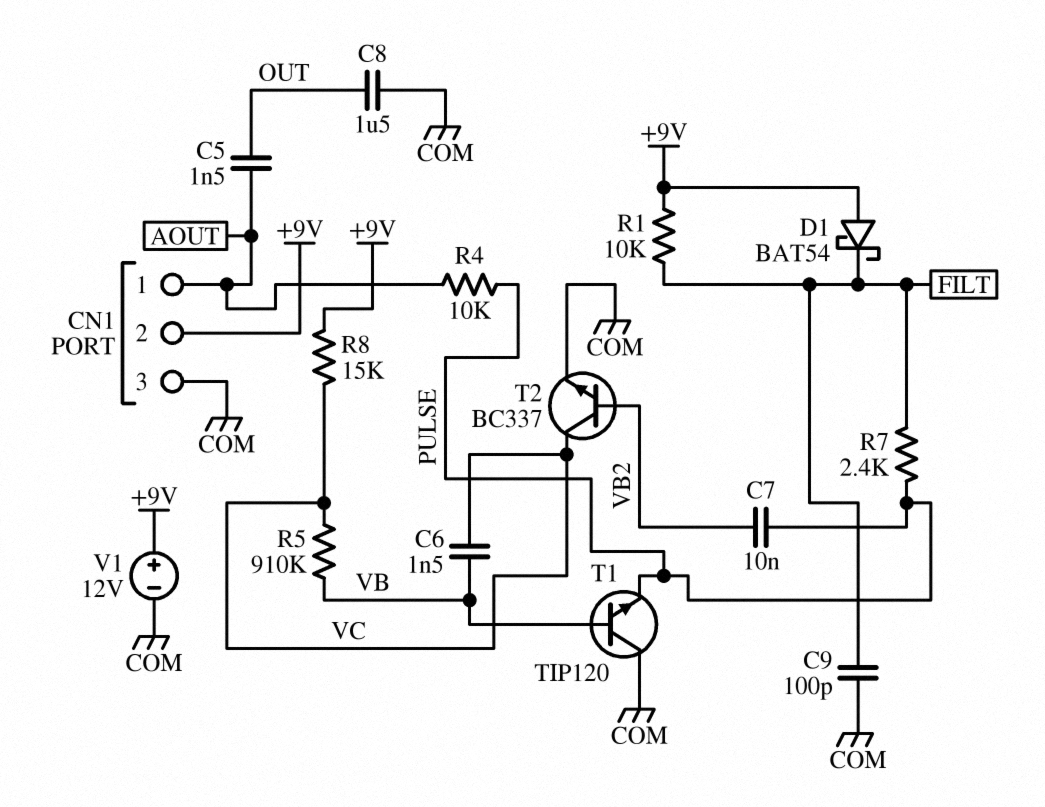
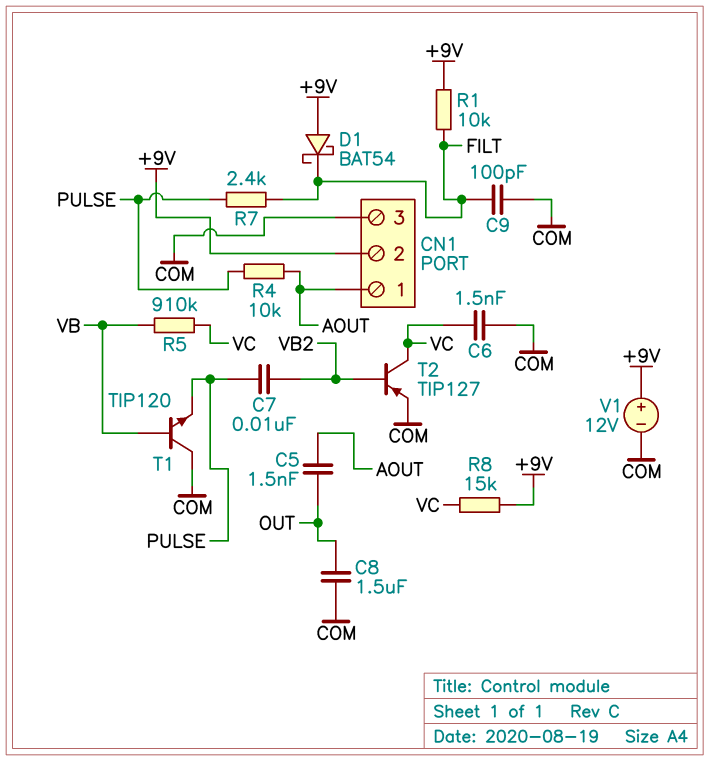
C6: 1.5nF (VB, VC) -> 1.5nF (COM, VC)
T2: NPN BC337 (B VB2, C VC, E COM) -> PNP TIP127 (B VB2, C VC, E COM)

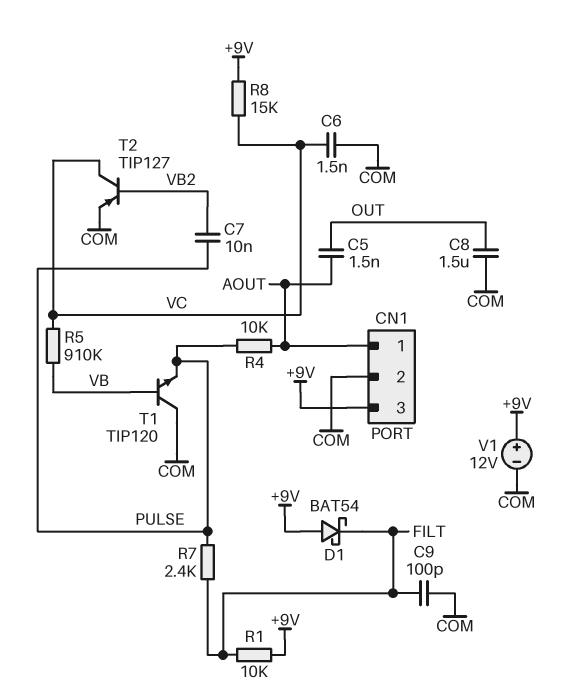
CN1 pin 2: +9V -> COM
CN1 pin 3: COM -> +9V

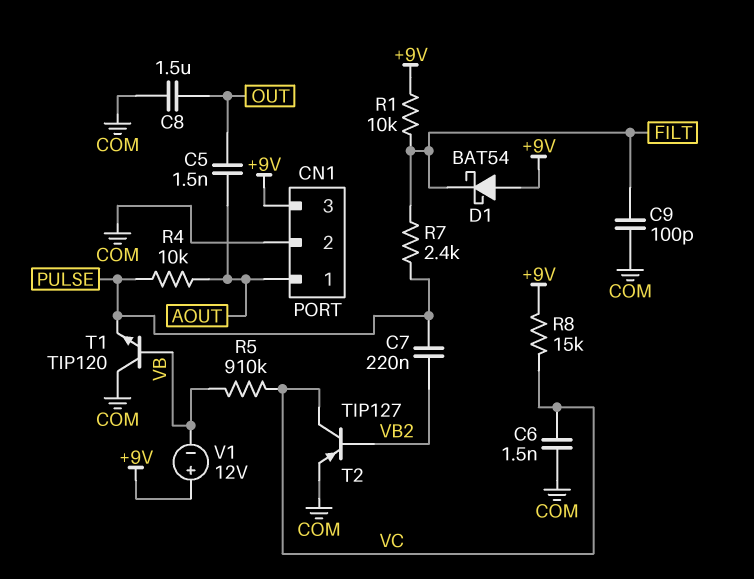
C7: 10nF (PULSE, VB2) -> 220nF (PULSE, VB2)
V1: 12V (plus +9V, minus COM) -> 12V (plus +9V, minus VB)

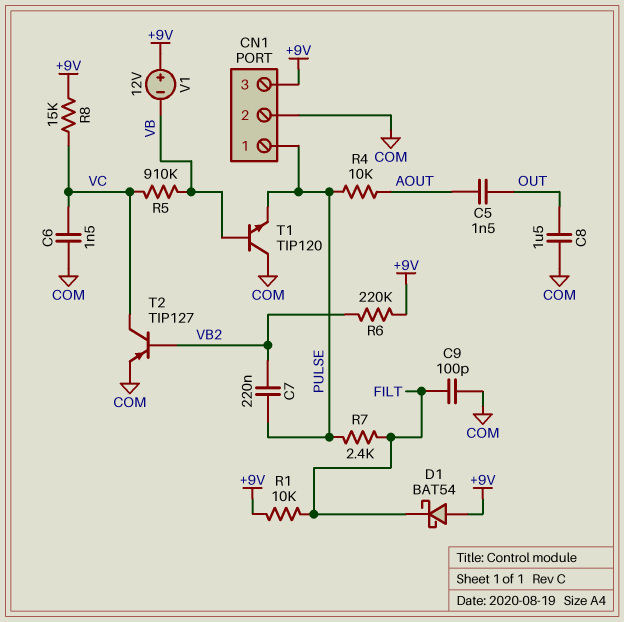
CN1 pin 1: AOUT -> PULSE
R6: none -> 220k (+9V, VB2)

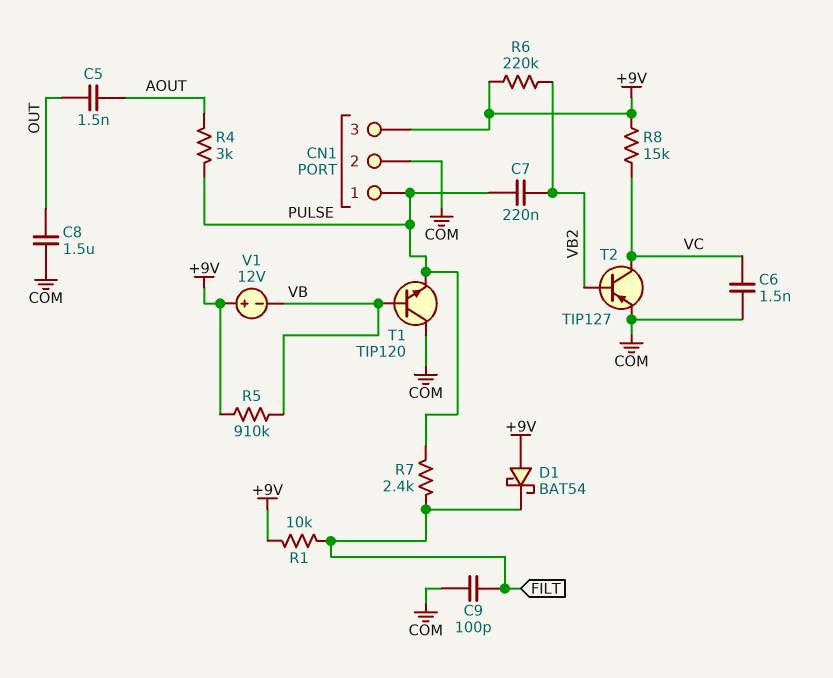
R4: 10k (AOUT, PULSE) -> 3k (AOUT, PULSE)
R5: 910k (VB, VC) -> 910k (+9V, VB)

